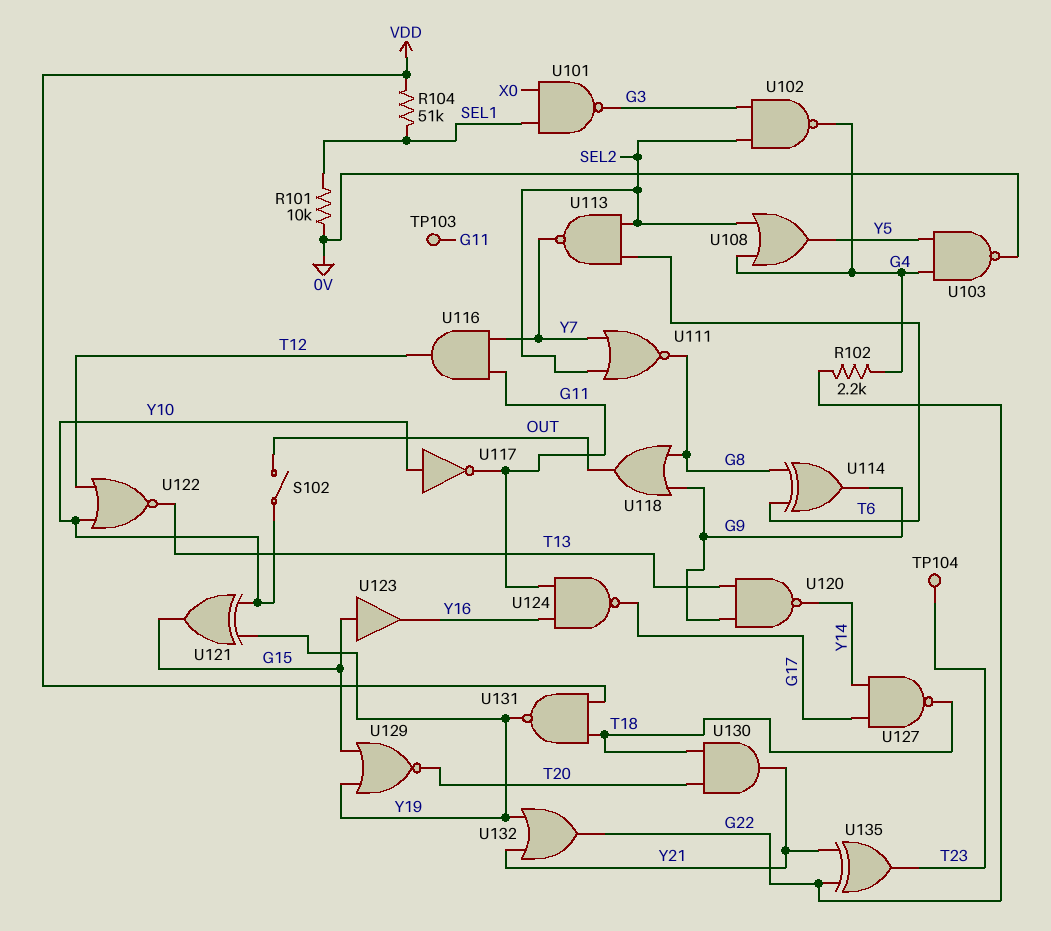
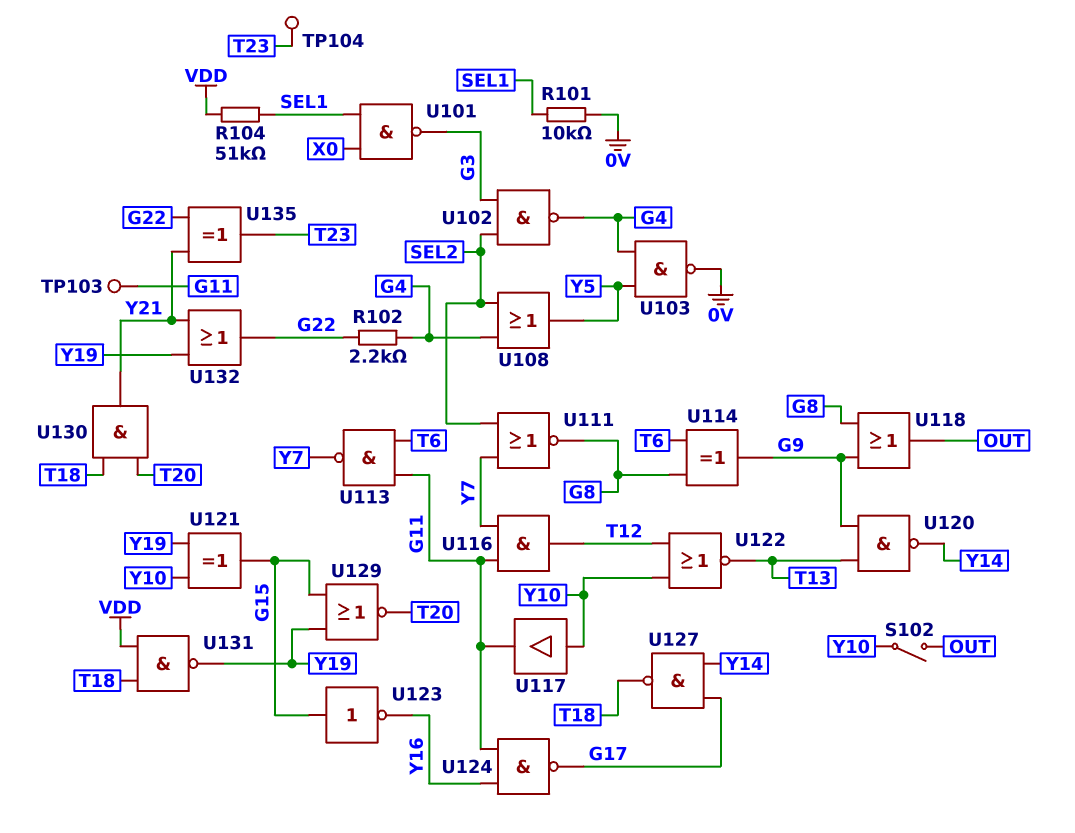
U113: NAND (in SEL2, in T6, out Y7) -> NAND (in G11, in T6, out Y7)
U117: NOT (in Y10, out G11) -> buffer (in Y10, out G11)
U123: buffer (in G15, out Y16) -> NOT (in G15, out Y16)

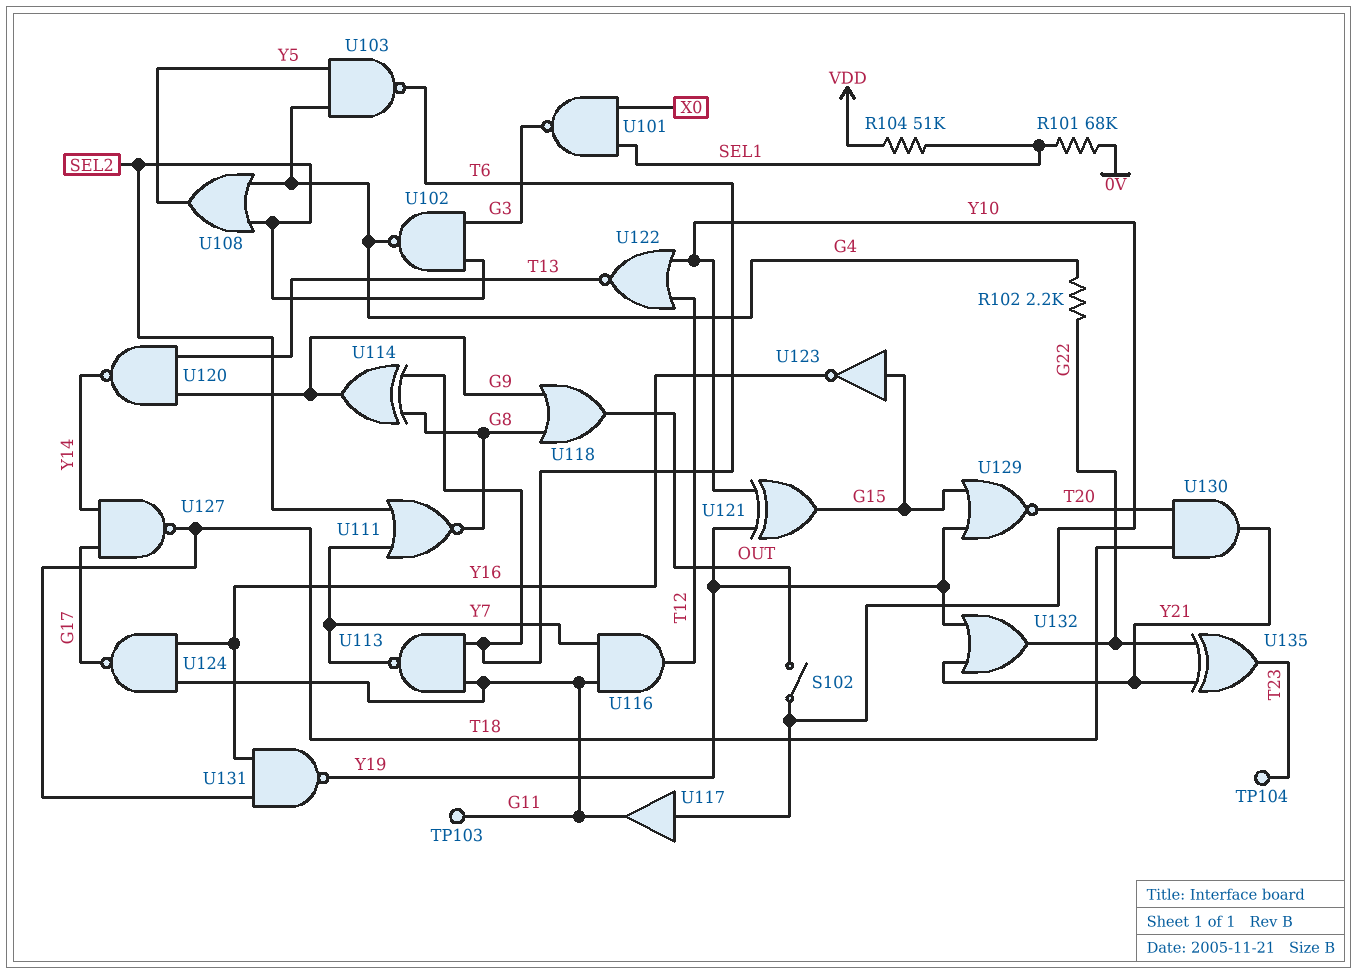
R101: 10k (0V, SEL1) -> 68k (0V, SEL1)
U103: NAND (in G4, in Y5, out 0V) -> NAND (in G4, in Y5, out T6)
U131: NAND (in T18, in VDD, out Y19) -> NAND (in T18, in Y16, out Y19)

